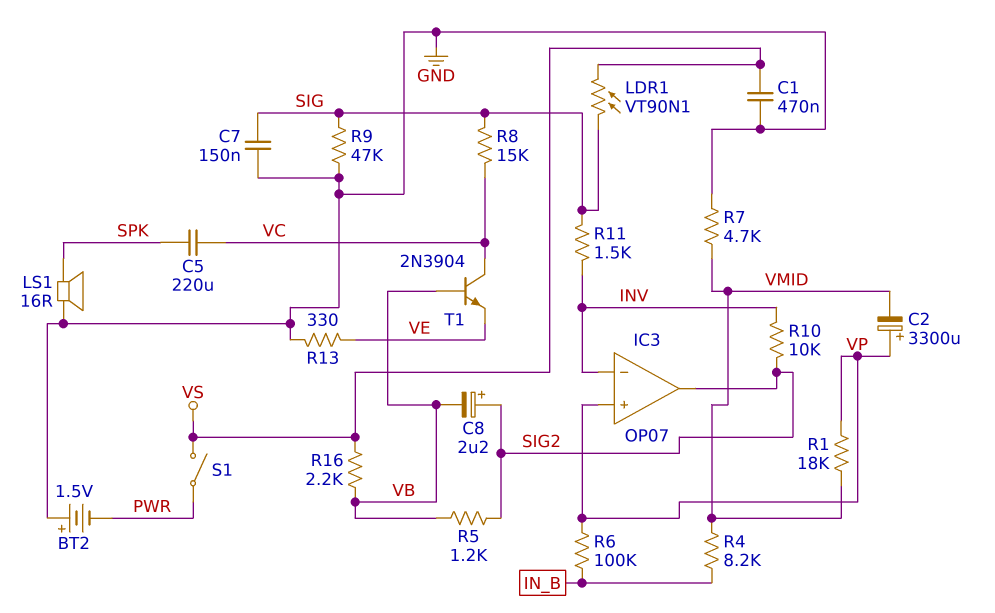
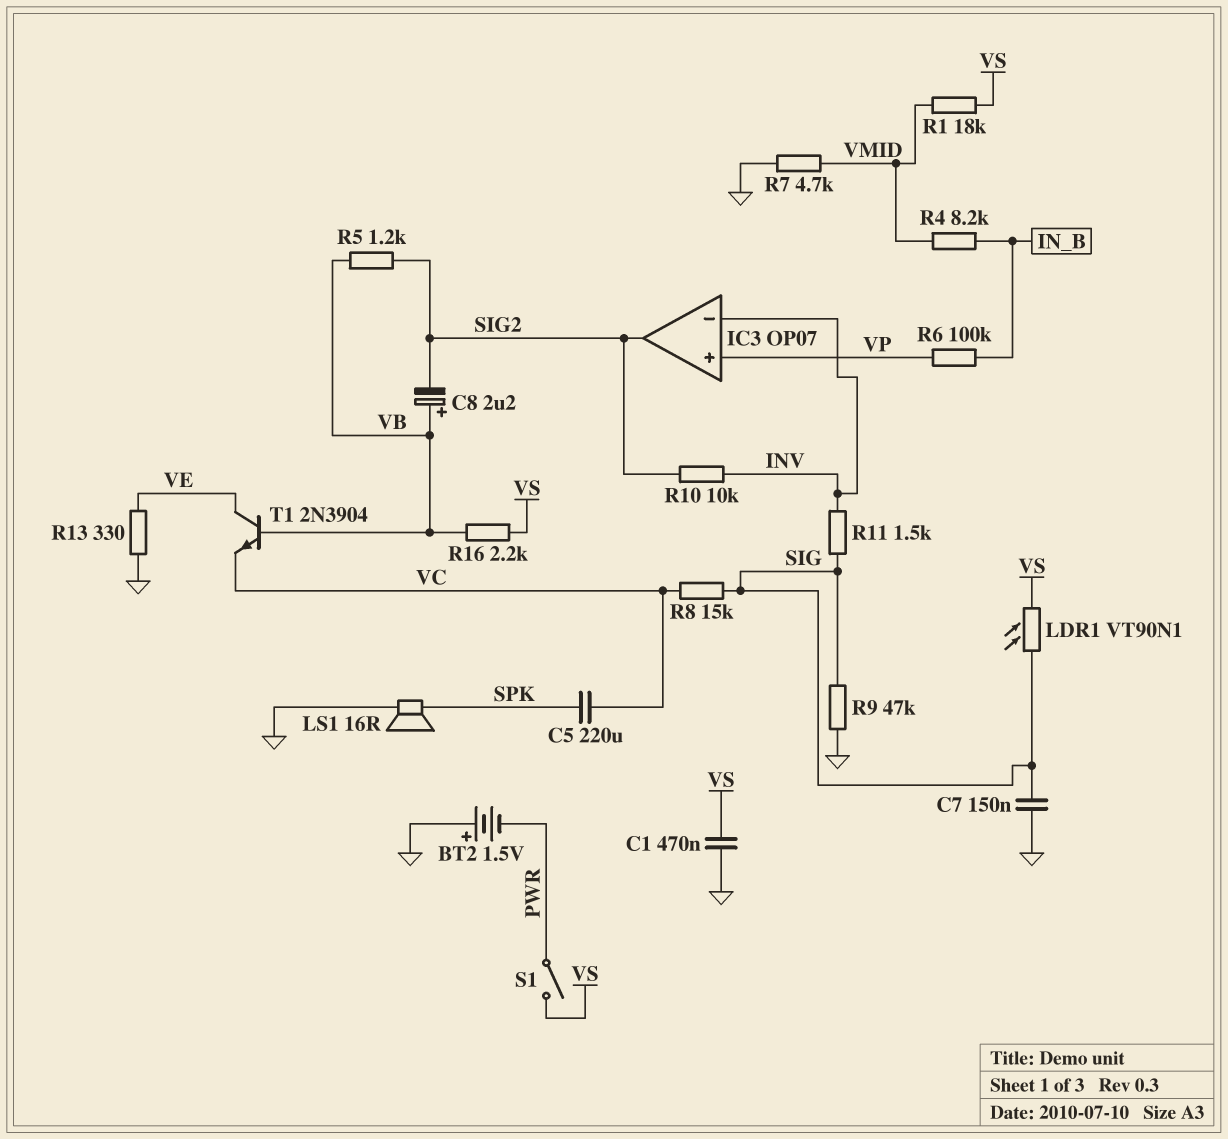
C2: 3300uF (plus VP, minus VMID) -> none
C8: 2.2uF (plus SIG2, minus VB) -> 2.2uF (plus VB, minus SIG2)
R1: 18k (VMID, VP) -> 18k (VMID, VS)
T1: NPN 2N3904 (B VB, C VC, E VE) -> NPN 2N3904 (B VB, C VE, E VC)

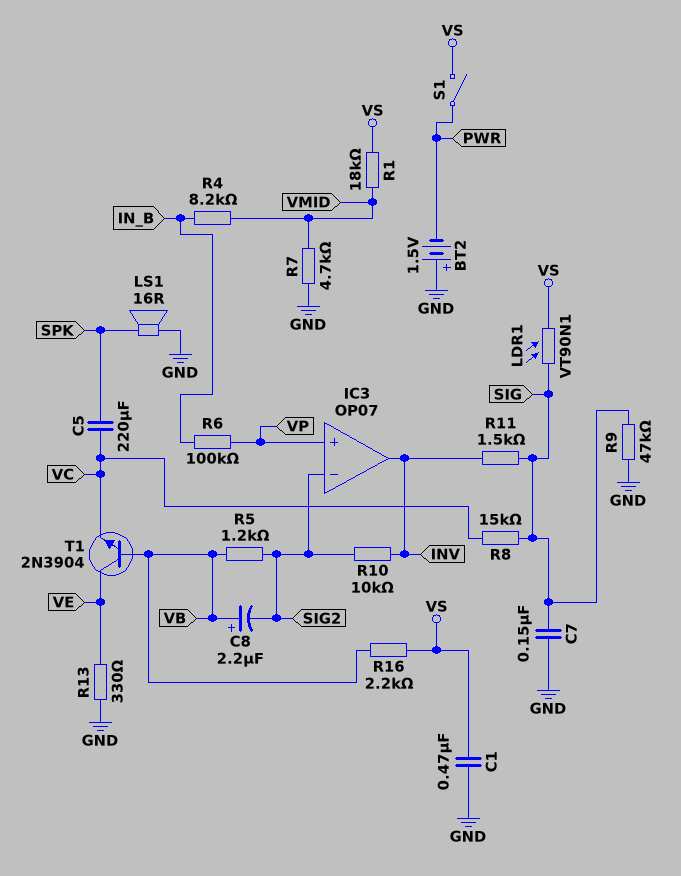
IC3 pin in-: INV -> SIG2
IC3 pin out: SIG2 -> INV

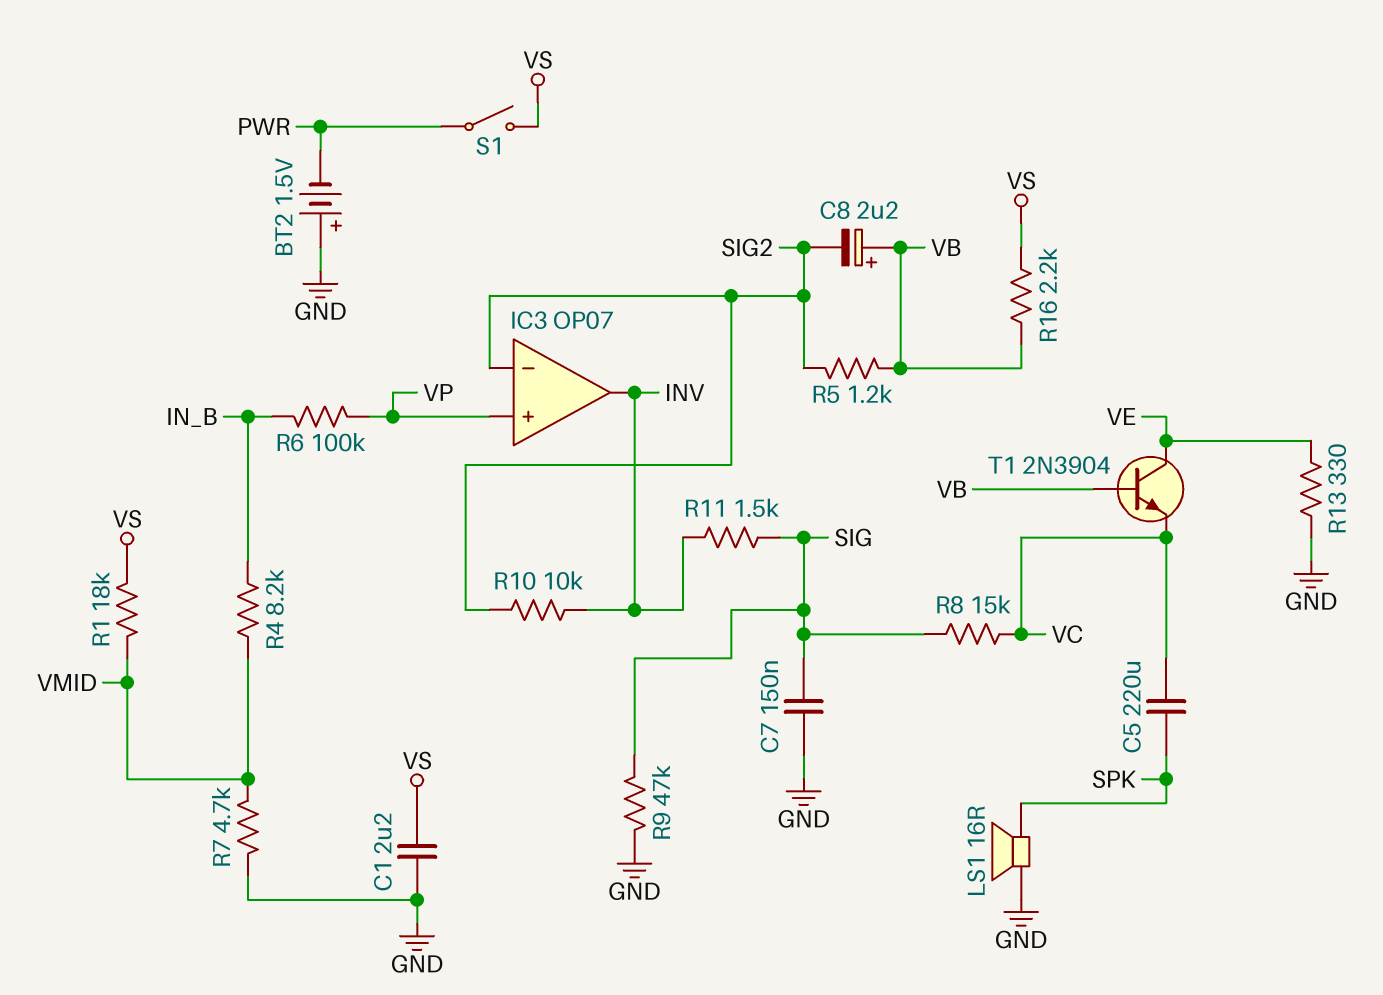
C1: 470nF (GND, VS) -> 2.2uF (GND, VS)
LDR1: VT90N1 (SIG, VS) -> none

